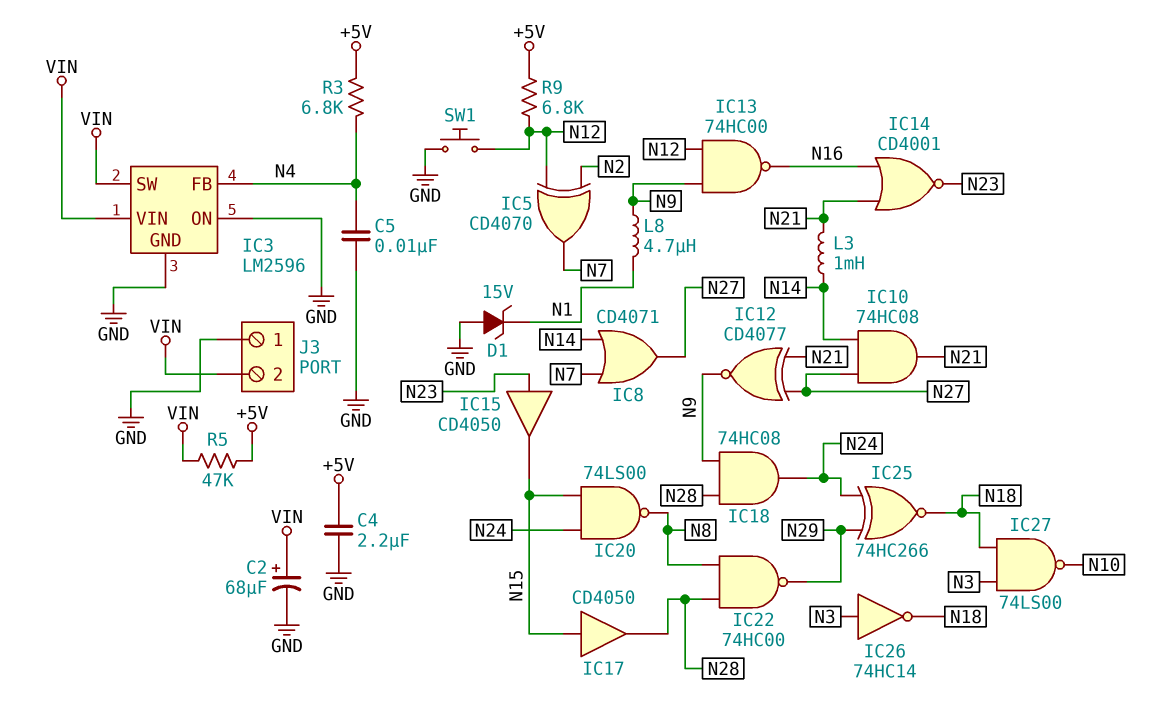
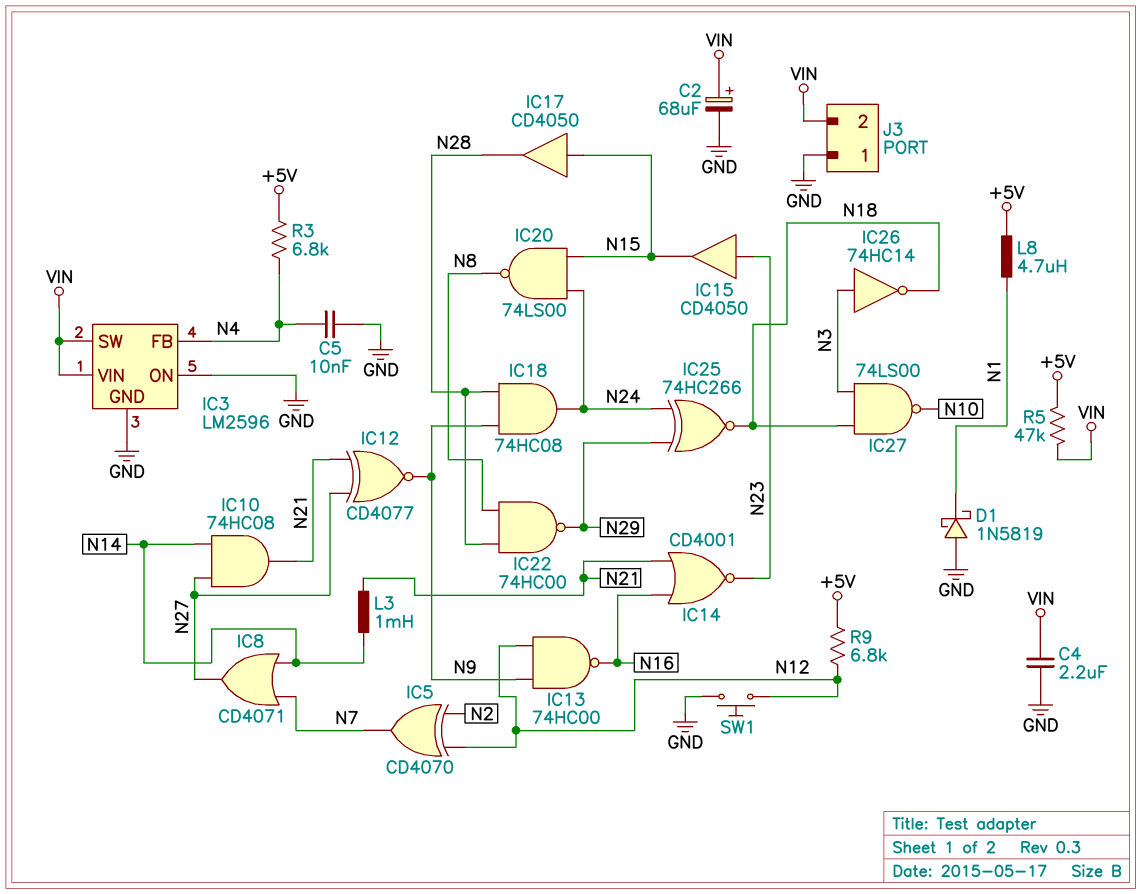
C4: 2.2uF (+5V, GND) -> 2.2uF (GND, VIN)
D1: zener 15V (A GND, K N1) -> schottky 1N5819 (A GND, K N1)
L8: 4.7uH (N1, N9) -> 4.7uH (+5V, N1)

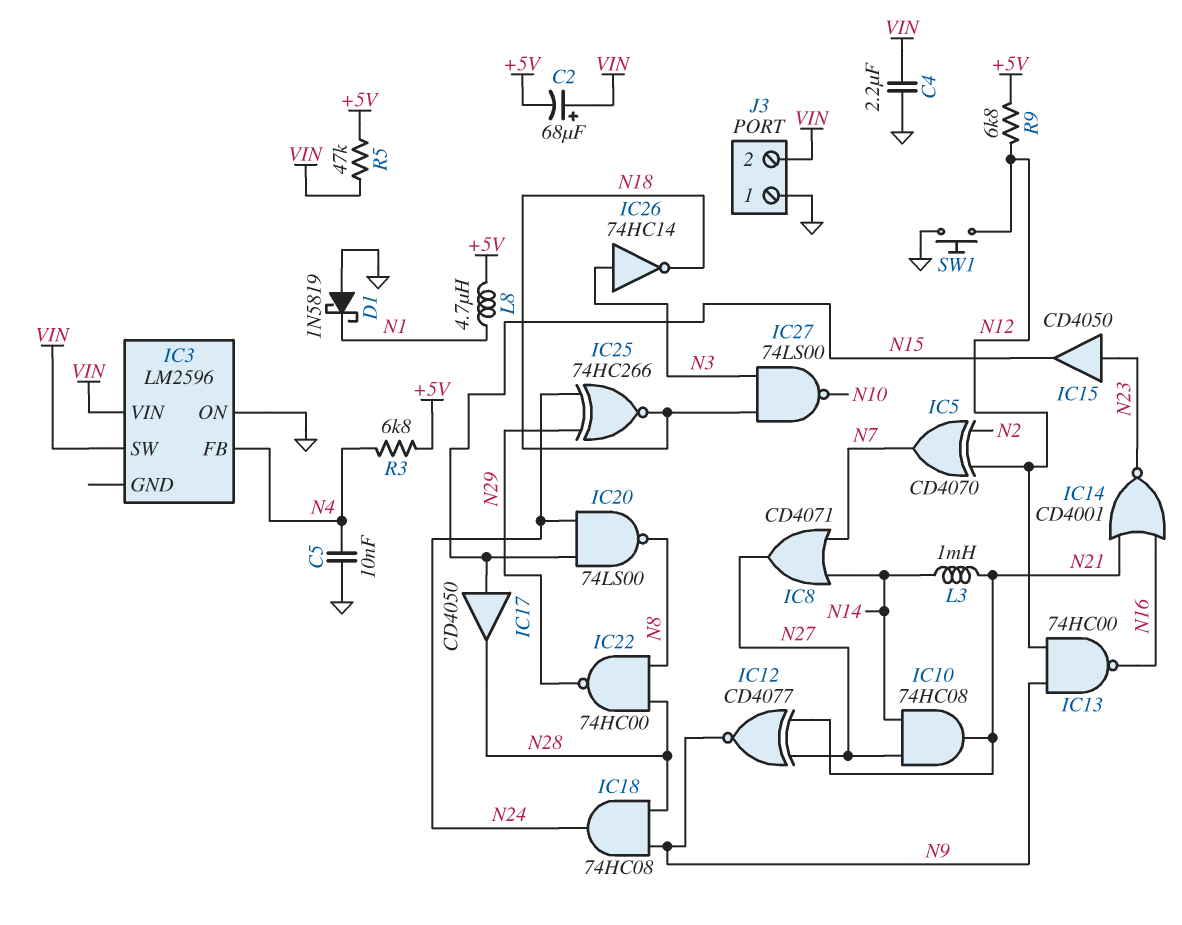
C2: 68uF (plus VIN, minus GND) -> 68uF (plus VIN, minus +5V)
IC3 pin GND: GND -> none

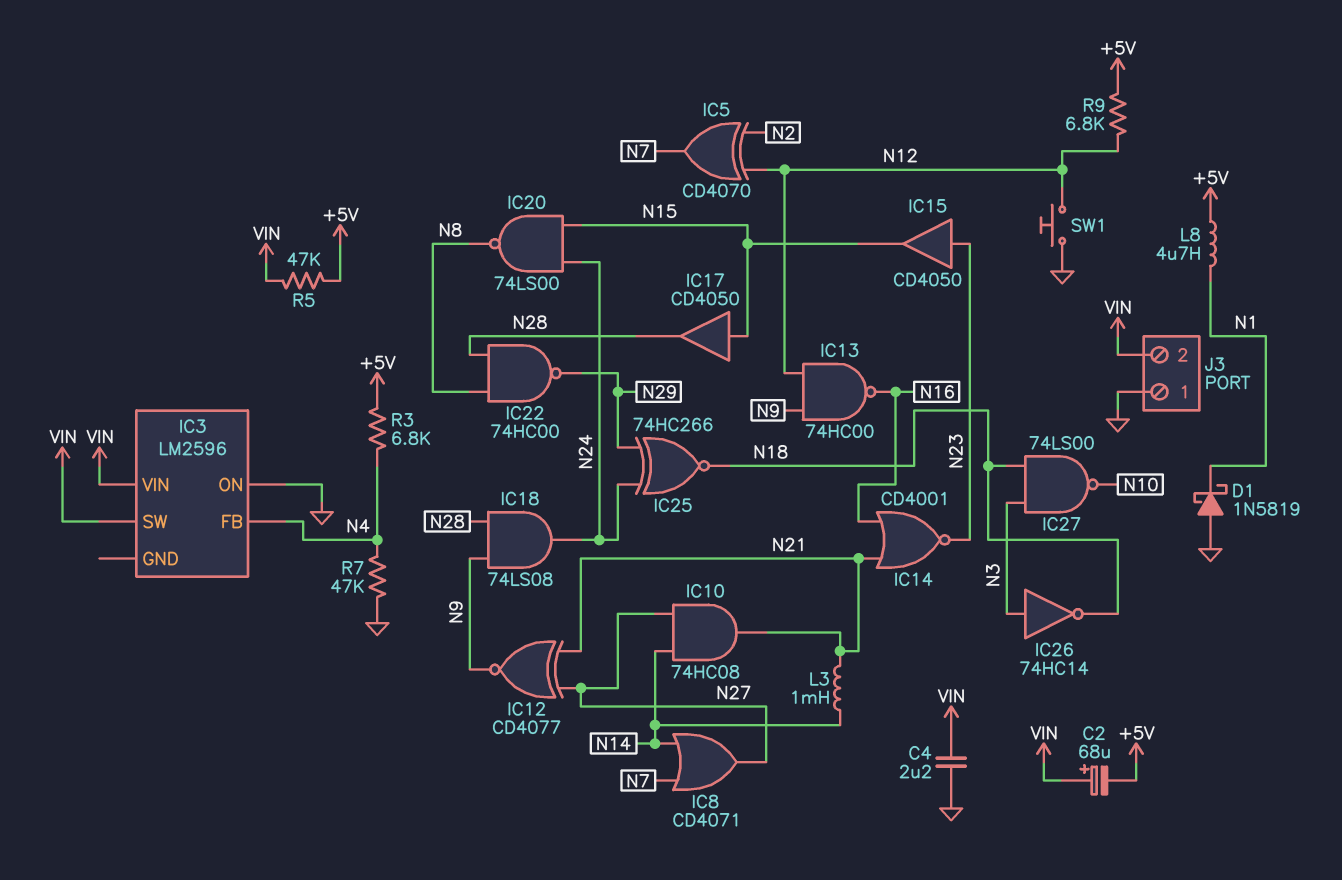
C5: 10nF (GND, N4) -> none
IC18: AND 74HC08 (in N9, in N28, out N24) -> AND 74LS08 (in N9, in N28, out N24)
R7: none -> 47k (GND, N4)

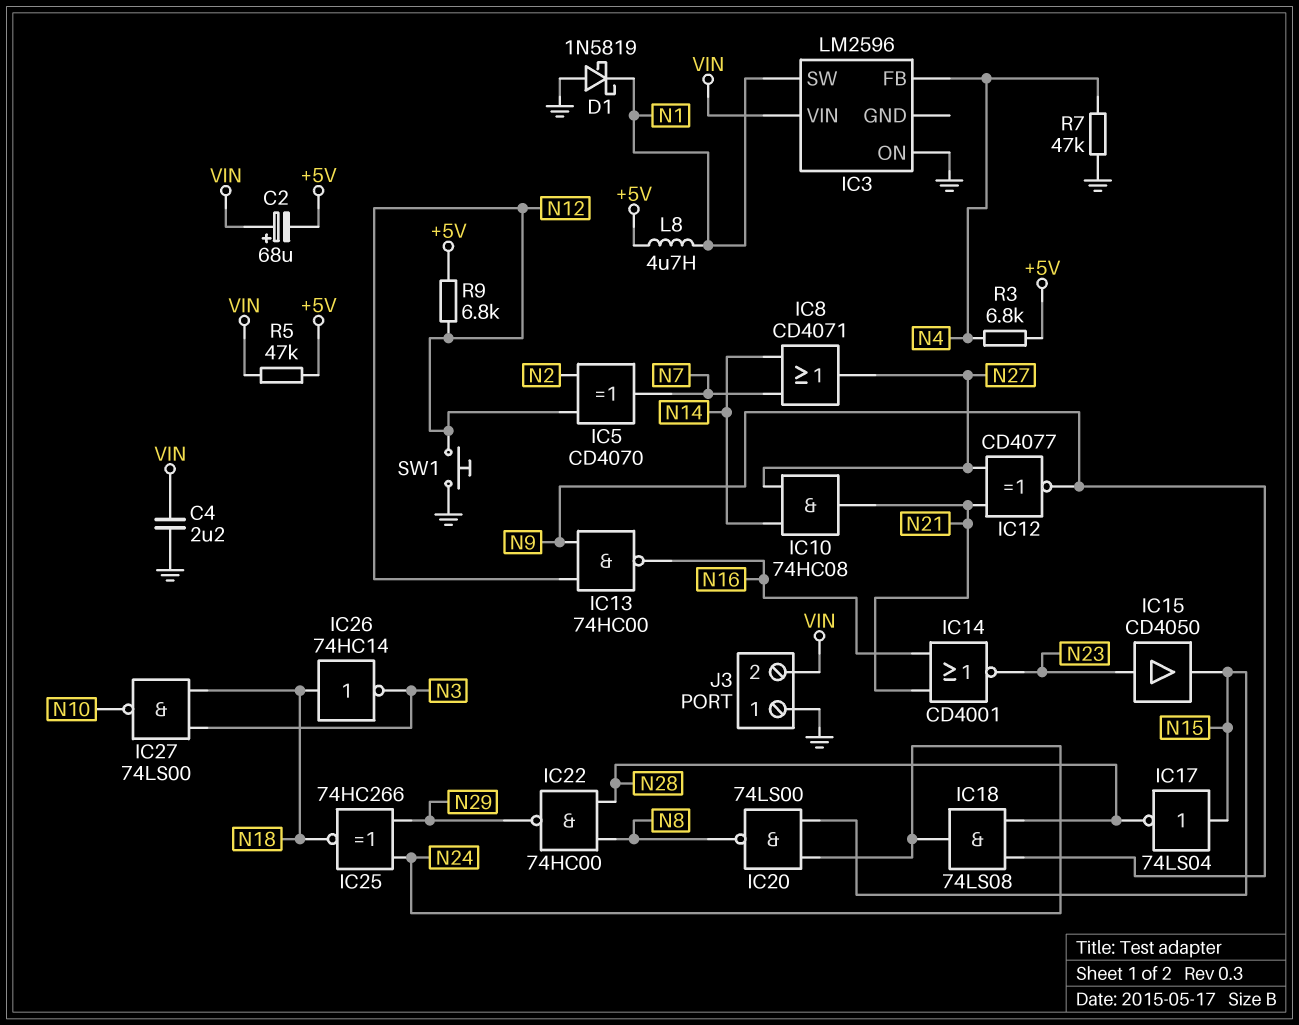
IC3 pin SW: VIN -> N1
IC17: buffer CD4050 (in N15, out N28) -> NOT 74LS04 (in N15, out N28)
IC26: NOT 74HC14 (in N3, out N18) -> NOT 74HC14 (in N18, out N3)
L3: 1mH (N14, N21) -> none

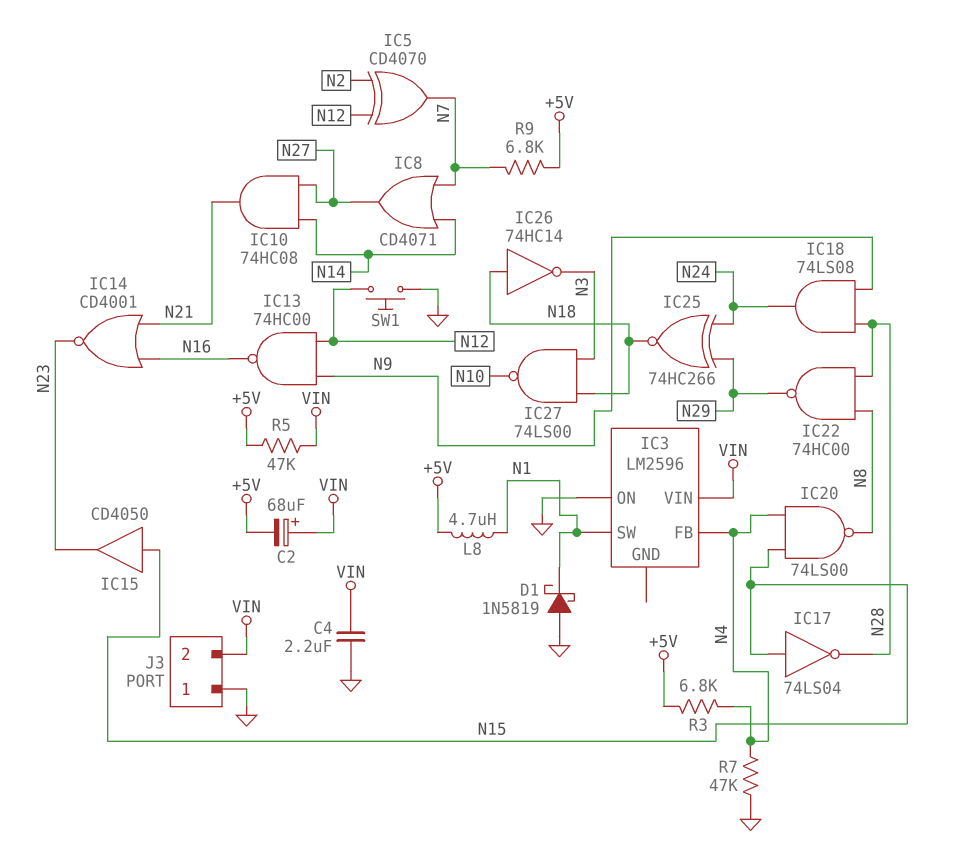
IC12: XNOR CD4077 (in N21, in N27, out N9) -> none
IC15: buffer CD4050 (in N23, out N15) -> buffer CD4050 (in N15, out N23)
IC20: NAND 74LS00 (in N15, in N24, out N8) -> NAND 74LS00 (in N4, in N15, out N8)
R9: 6.8k (+5V, N12) -> 6.8k (+5V, N7)

